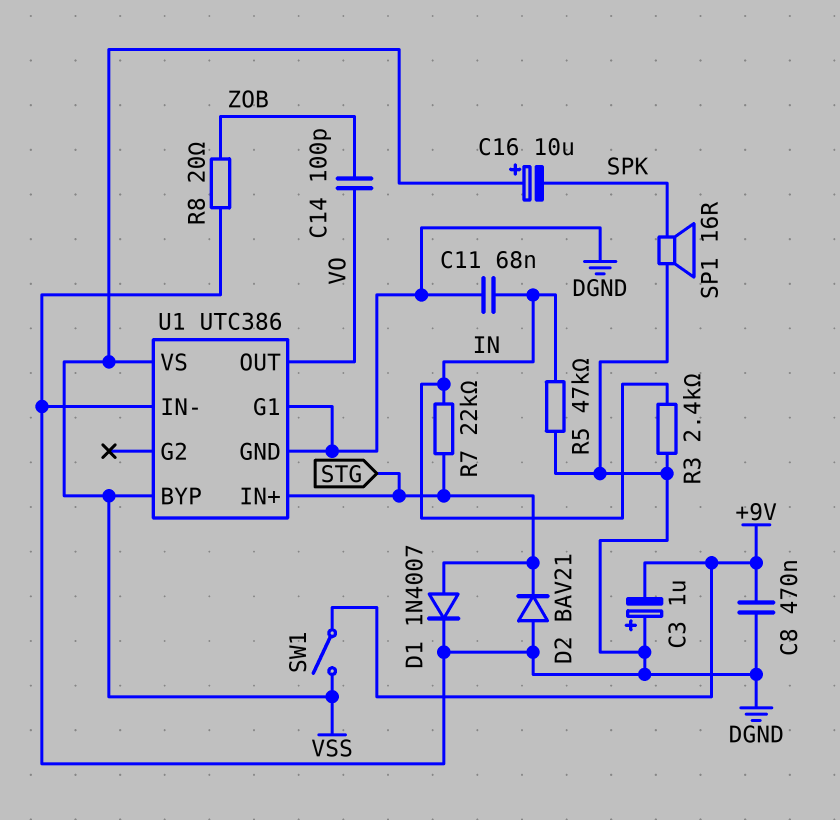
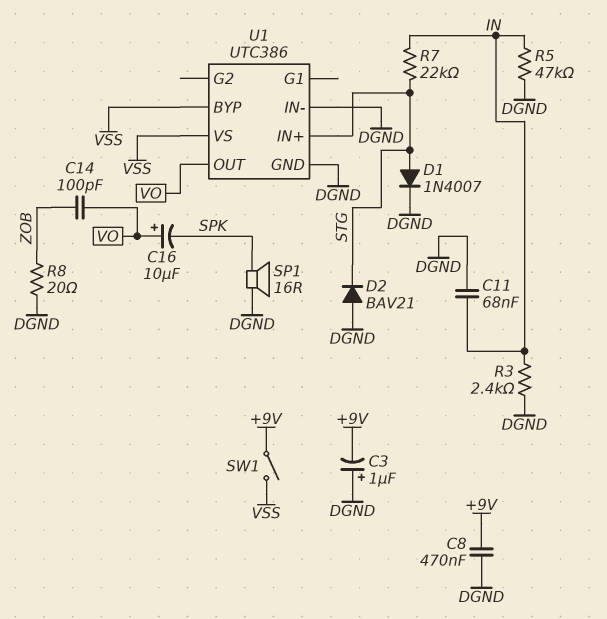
C16: 10uF (plus VSS, minus SPK) -> 10uF (plus VO, minus SPK)
U1 pin G1: DGND -> none

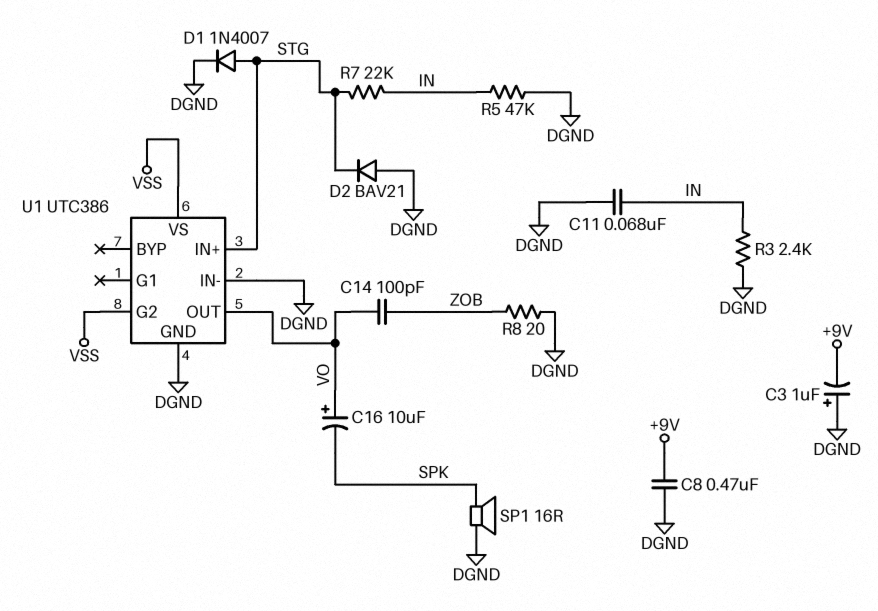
SW1: switch (+9V, VSS) -> none
U1 pin BYP: VSS -> none
U1 pin G2: none -> VSS

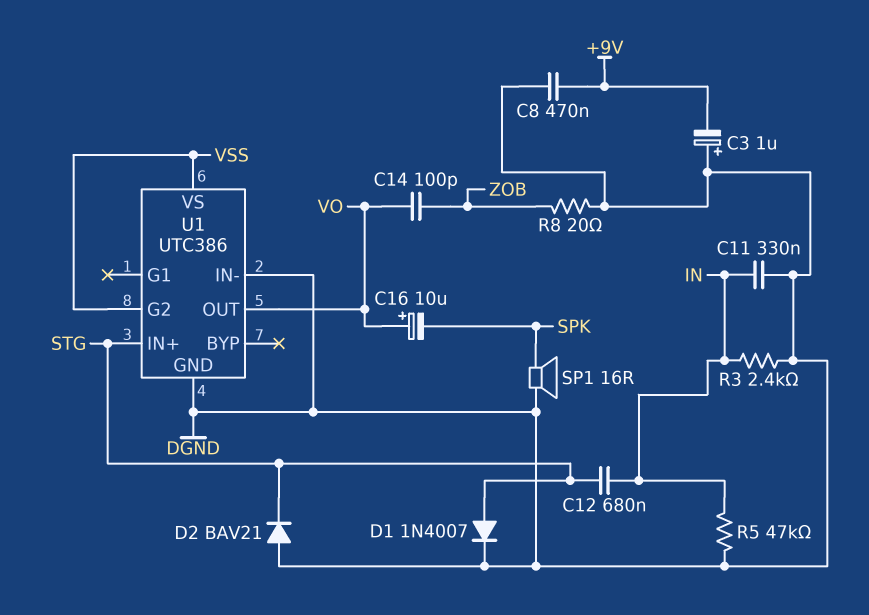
C11: 68nF (DGND, IN) -> 330nF (DGND, IN)
C12: none -> 680nF (IN, STG)
R7: 22k (IN, STG) -> none

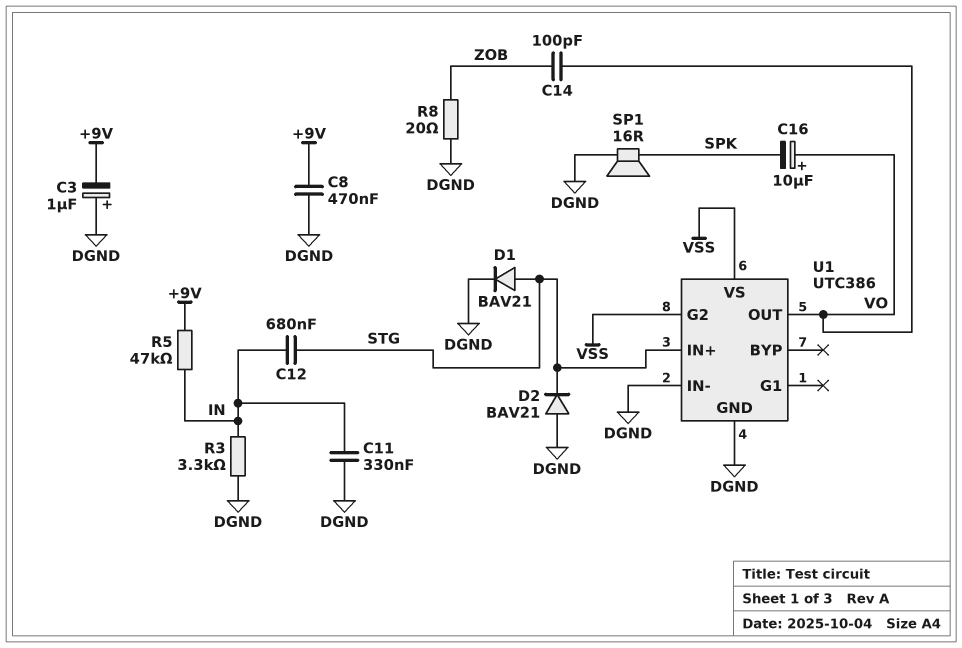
D1: diode 1N4007 (A STG, K DGND) -> diode BAV21 (A STG, K DGND)
R3: 2.4k (DGND, IN) -> 3.3k (DGND, IN)
R5: 47k (DGND, IN) -> 47k (+9V, IN)

